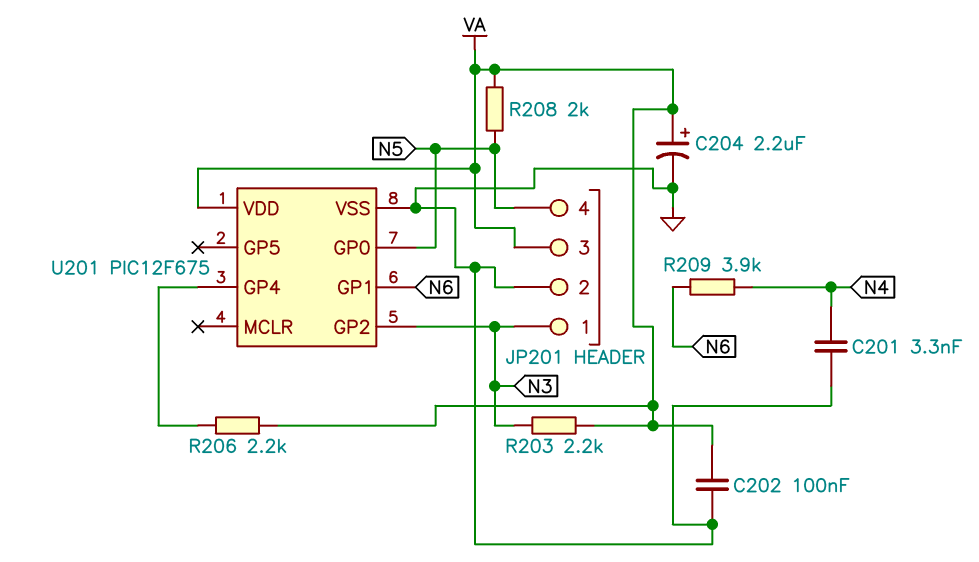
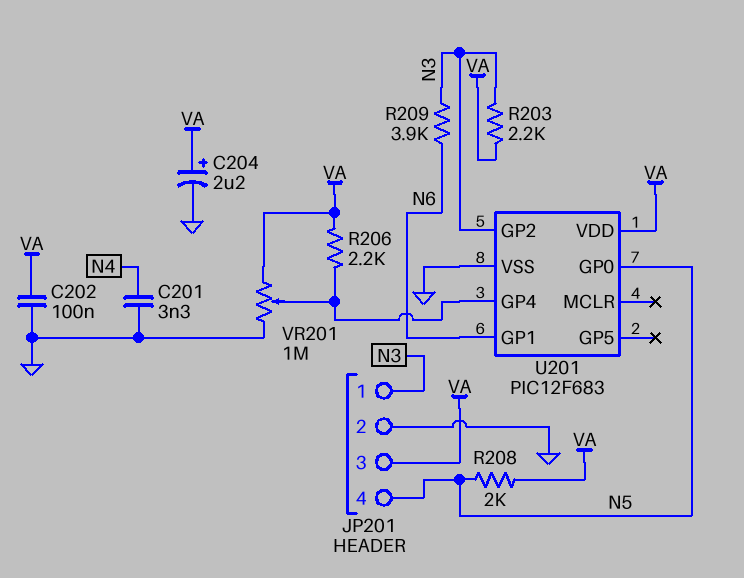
R209: 3.9k (N4, N6) -> 3.9k (N3, N6)
U201: PIC12F675 -> PIC12F683
VR201: none -> 1M (GND, VA, wiper U201/GP4)

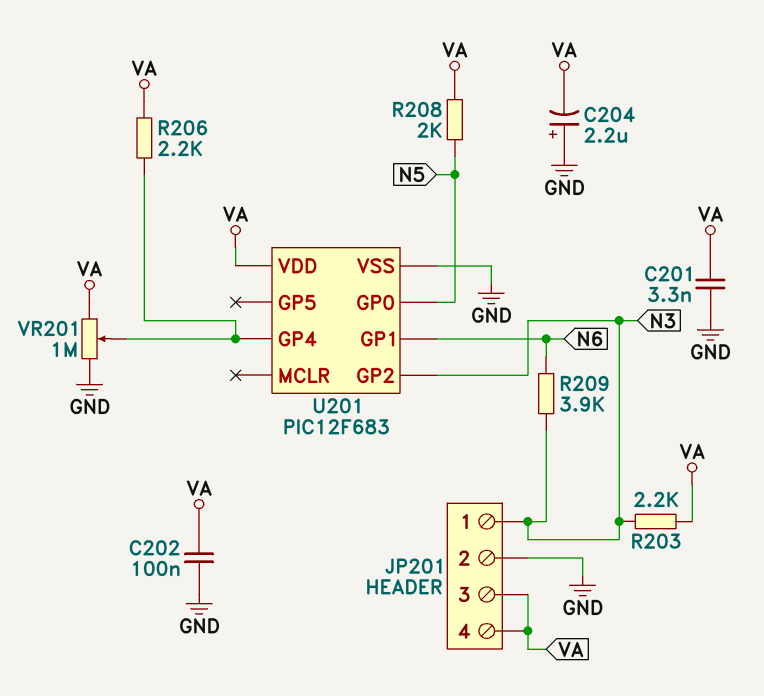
C201: 3.3nF (GND, N4) -> 3.3nF (GND, VA)
C204: 2.2uF (plus VA, minus GND) -> 2.2uF (plus GND, minus VA)
JP201 pin 4: N5 -> VA

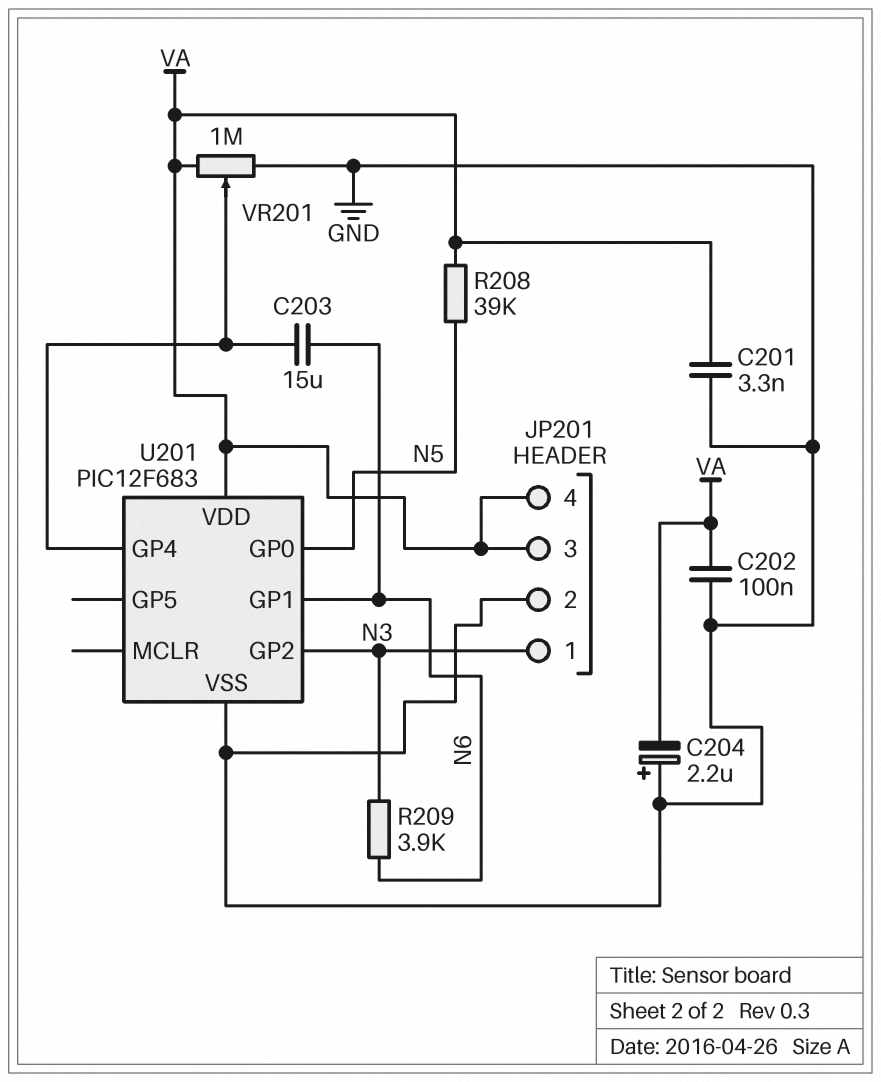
C203: none -> 15uF (N6, U201/GP4)
R203: 2.2k (N3, VA) -> none
R206: 2.2k (U201/GP4, VA) -> none
R208: 2k (N5, VA) -> 39k (N5, VA)

